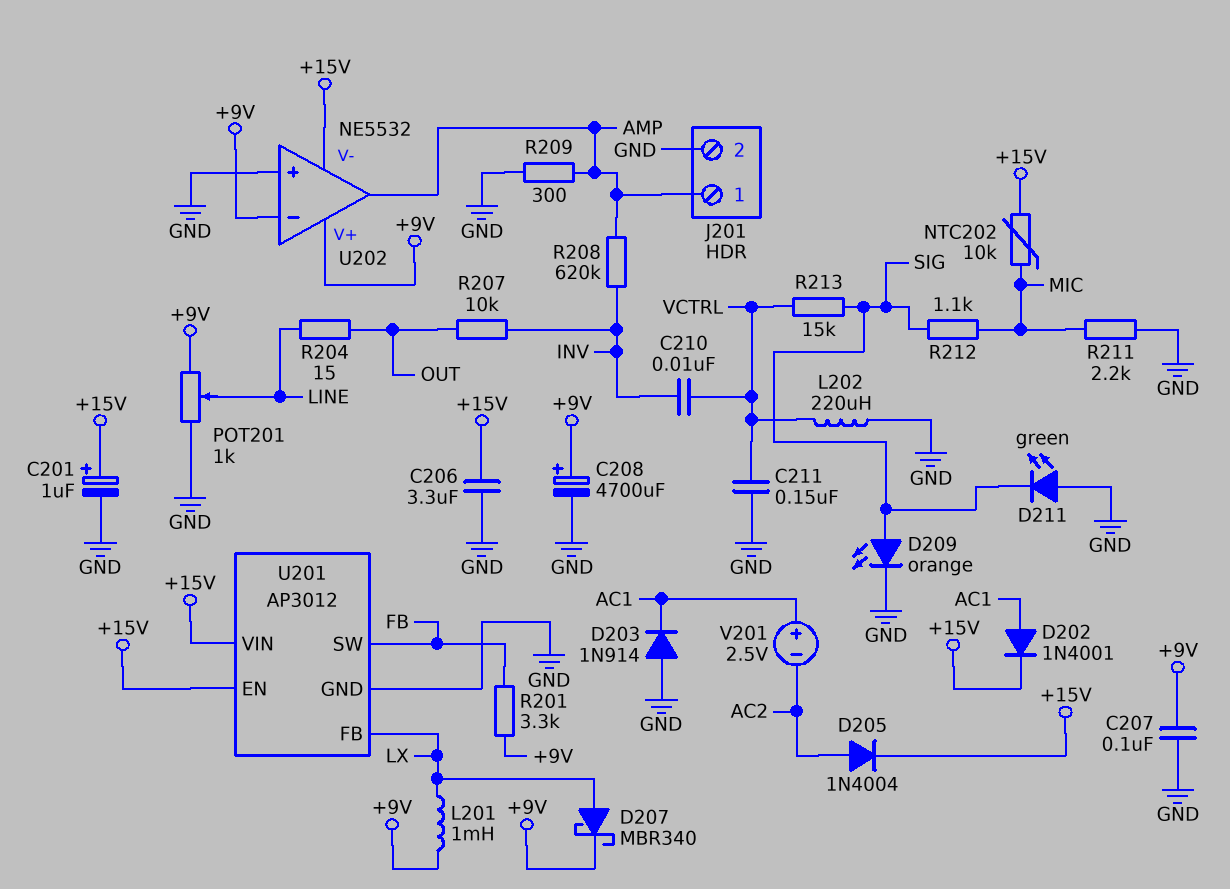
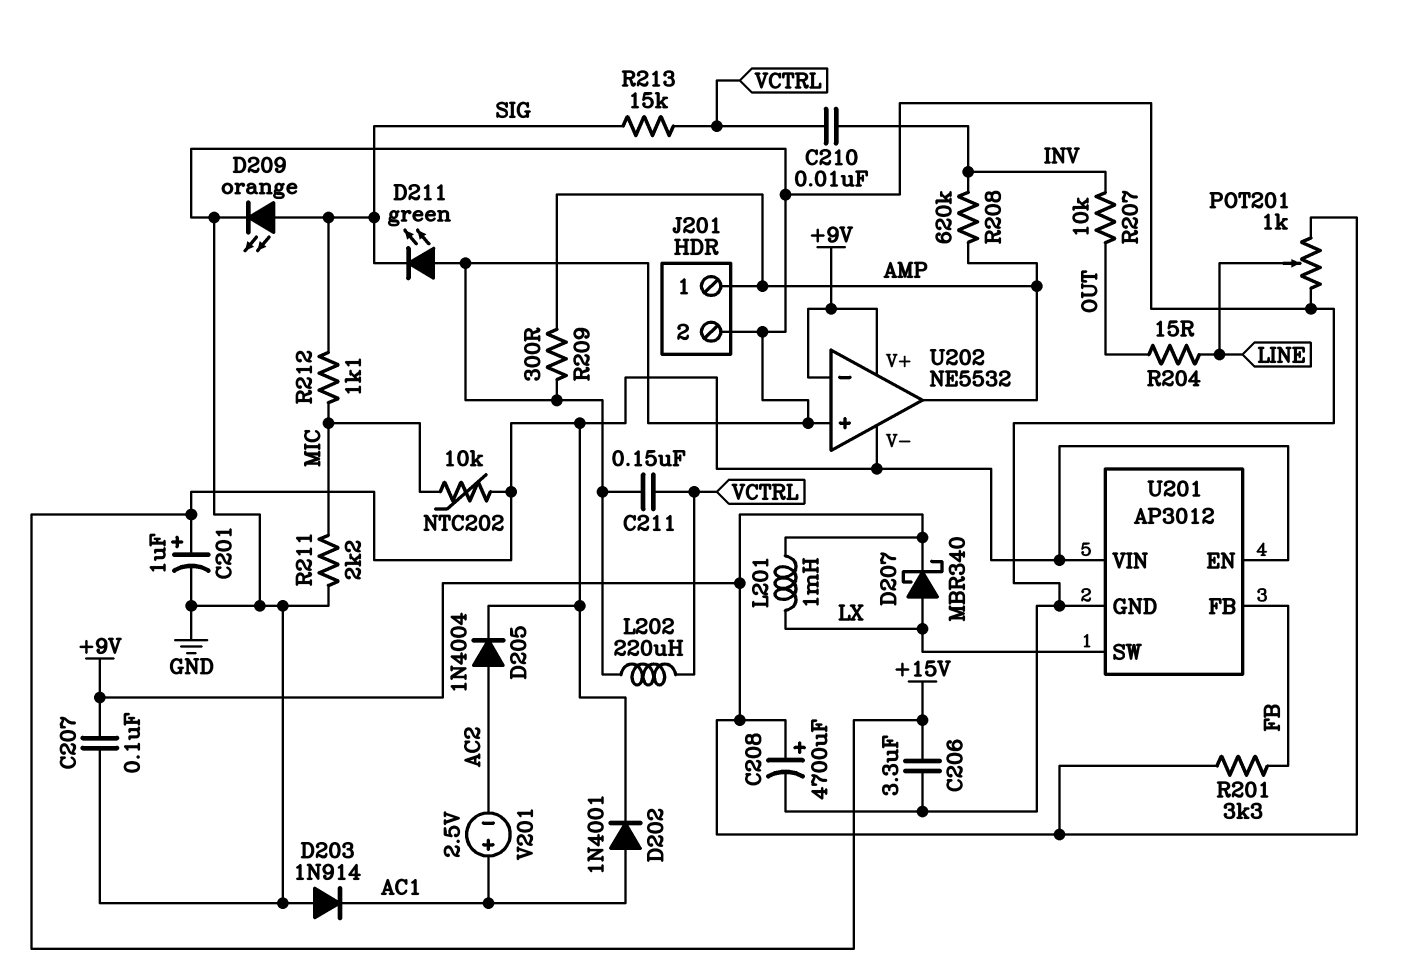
U201 pin FB: LX -> FB
U201 pin SW: FB -> LX

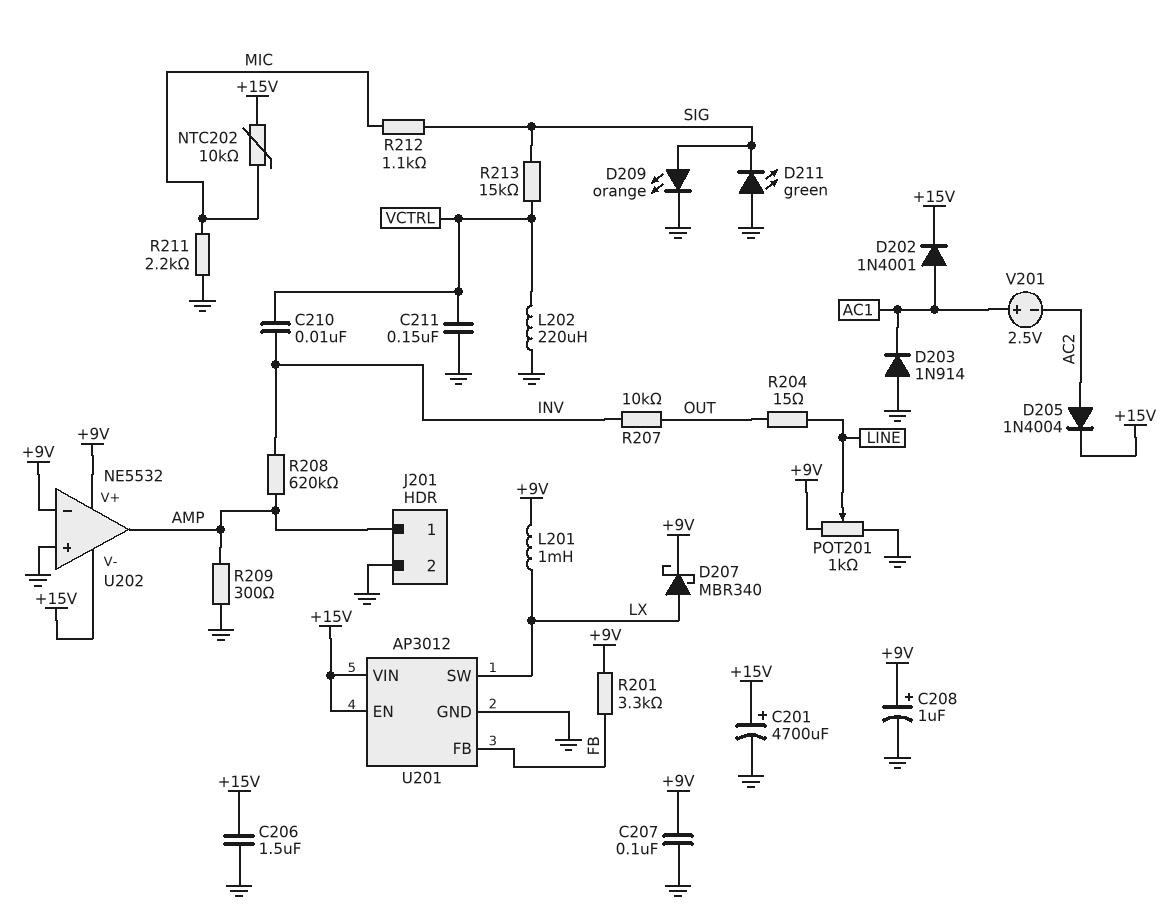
C201: 1uF (plus +15V, minus GND) -> 4700uF (plus +15V, minus GND)
C206: 3.3uF (+15V, GND) -> 1.5uF (+15V, GND)
C208: 4700uF (plus +9V, minus GND) -> 1uF (plus +9V, minus GND)

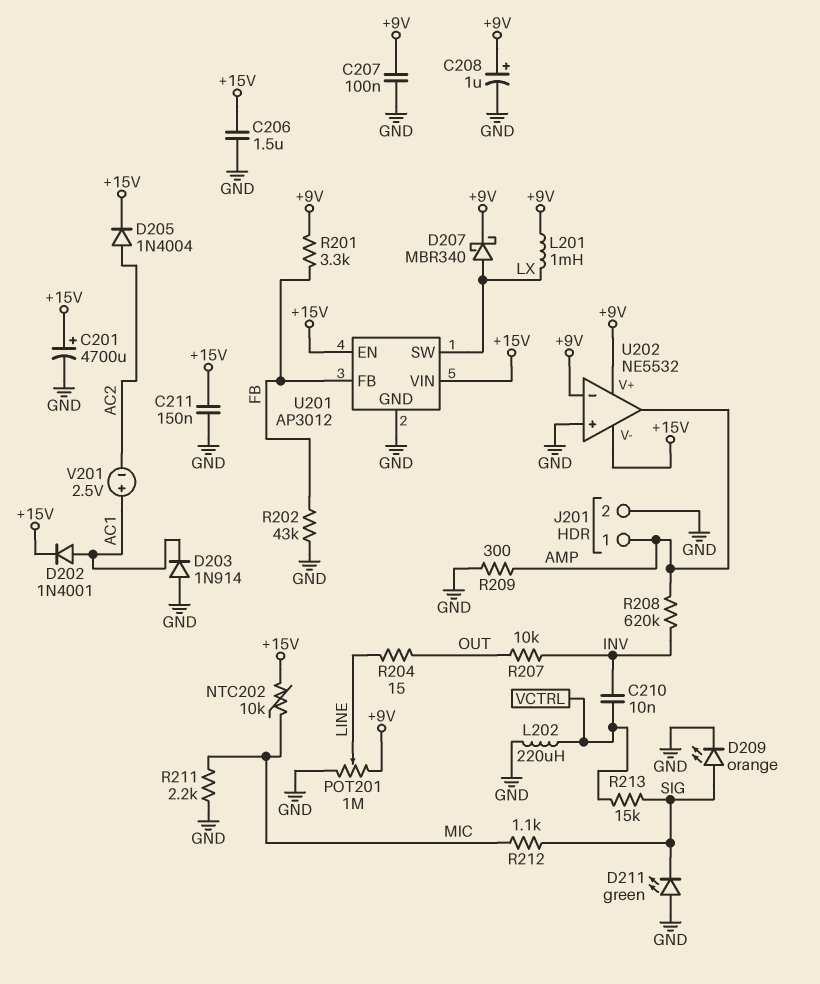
C211: 150nF (GND, VCTRL) -> 150nF (+15V, GND)
POT201: 1k (+9V, GND, wiper LINE) -> 1M (+9V, GND, wiper LINE)
R202: none -> 43k (FB, GND)

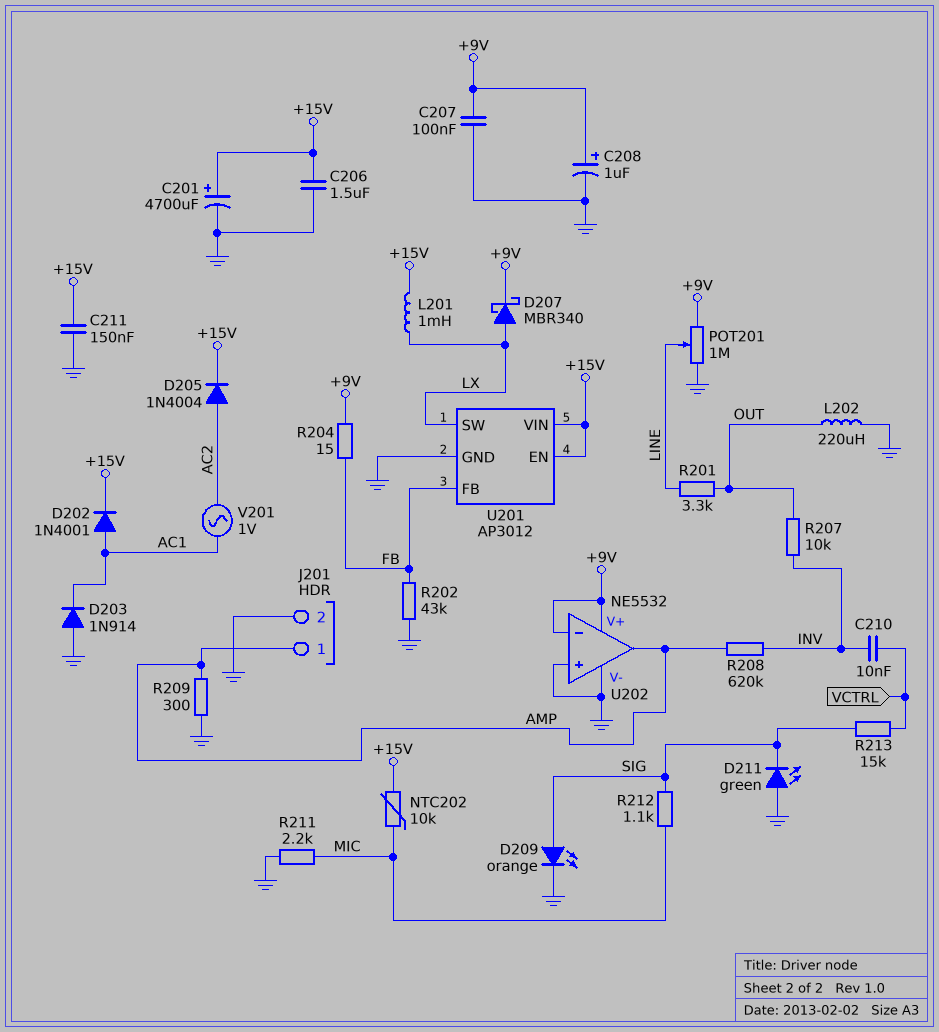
L201: 1mH (+9V, LX) -> 1mH (+15V, LX)
L202: 220uH (GND, VCTRL) -> 220uH (GND, OUT)
R201: 3.3k (+9V, FB) -> 3.3k (LINE, OUT)
R204: 15 (LINE, OUT) -> 15 (+9V, FB)
U202 pin V-: +15V -> GND
V201: 2.5V (plus AC1, minus AC2) -> AC 1V (AC1, AC2)

